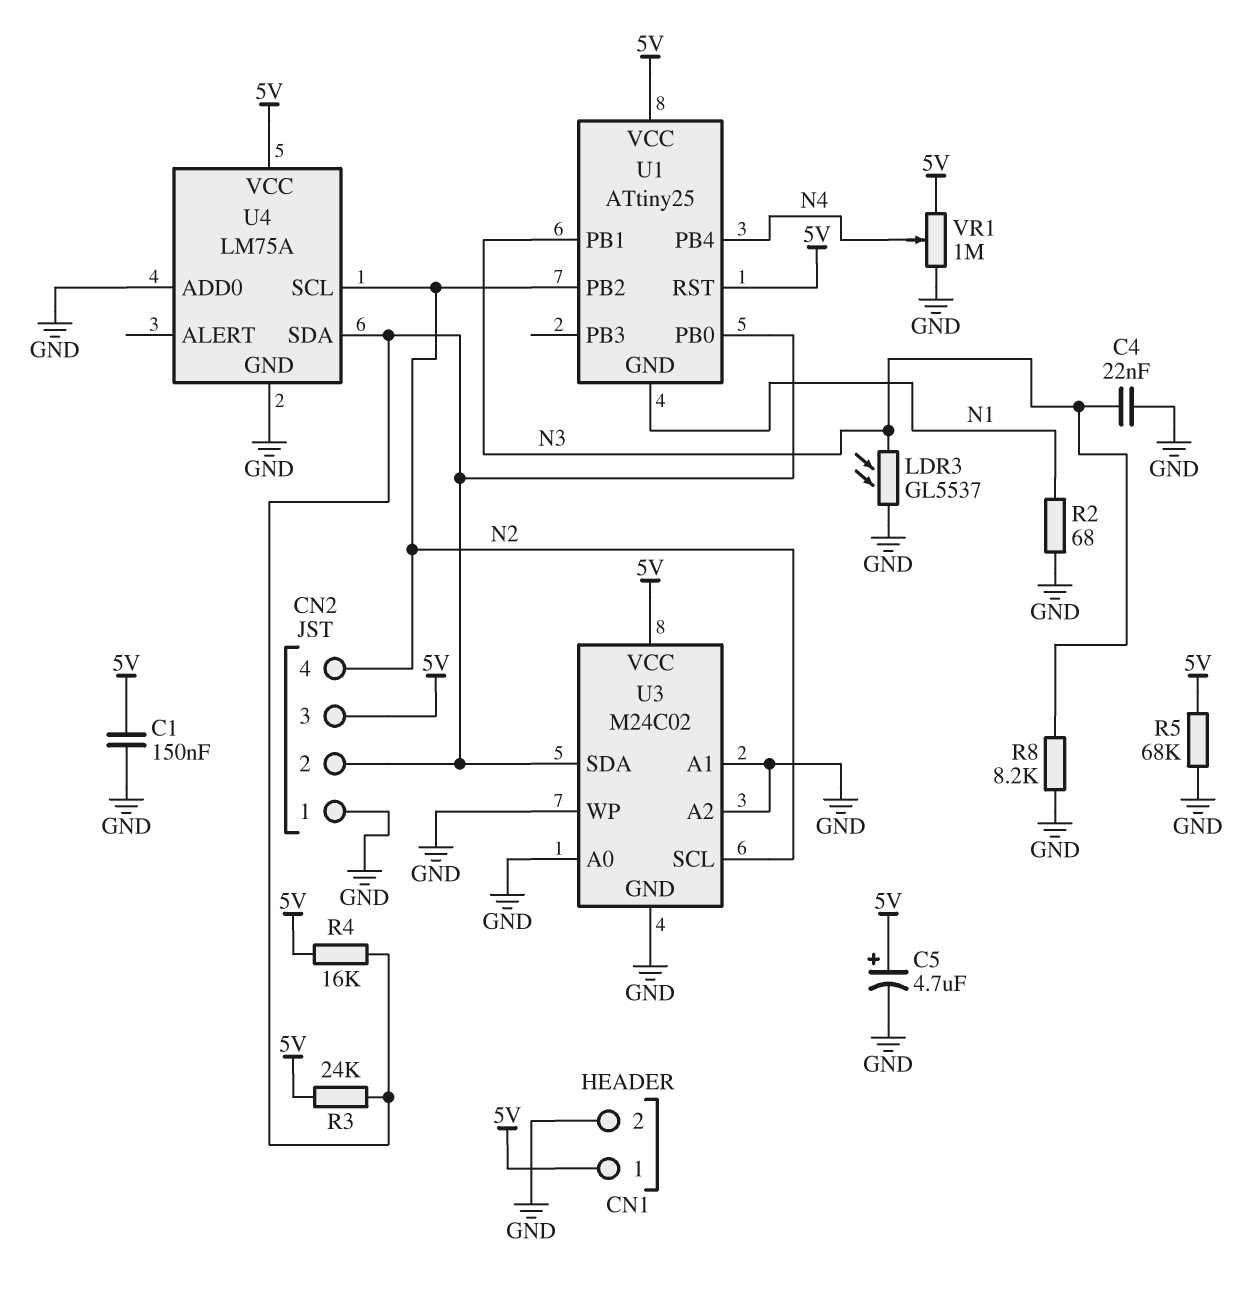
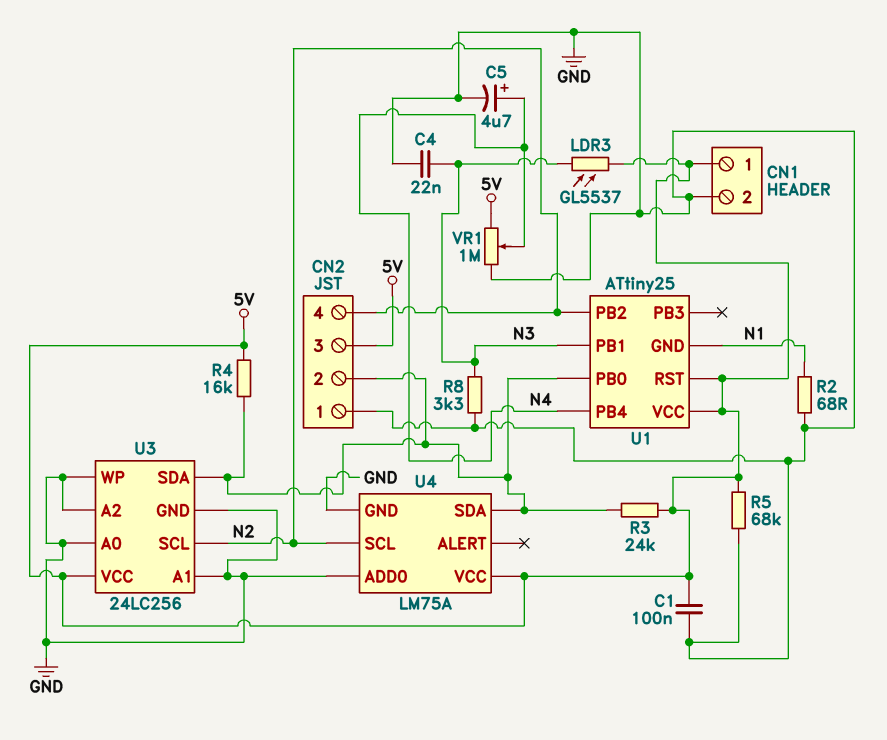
C1: 150nF (5V, GND) -> 100nF (5V, GND)
C5: 4.7uF (plus 5V, minus GND) -> 4.7uF (plus N4, minus GND)
LDR3: GL5537 (GND, N3) -> GL5537 (5V, N3)
R8: 8.2k (GND, N3) -> 3.3k (GND, N3)
U3: M24C02 -> 24LC256

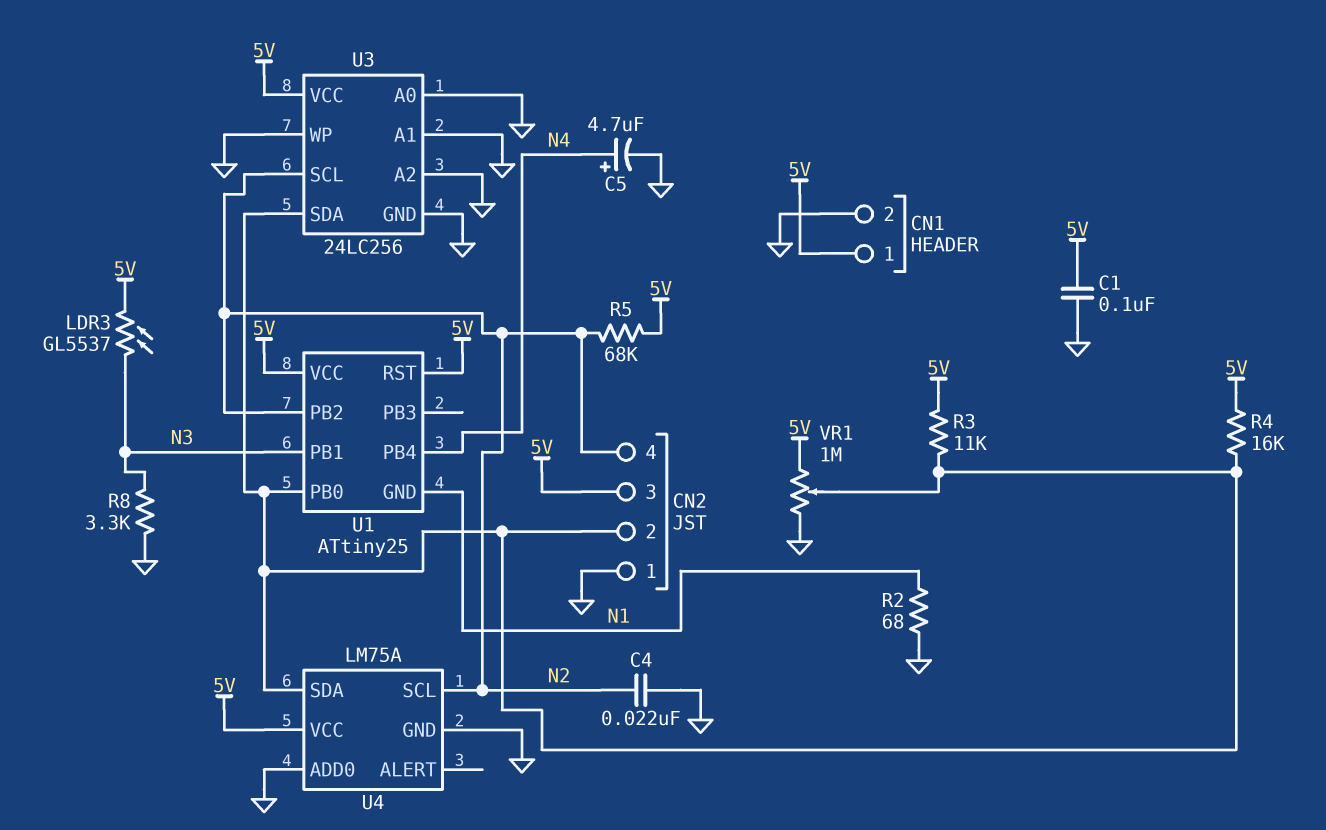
C4: 22nF (GND, N3) -> 22nF (GND, N2)
R3: 24k (5V, CN2/2) -> 11k (5V, CN2/2)
R5: 68k (5V, GND) -> 68k (5V, N2)
VR1: 1M (5V, GND, wiper N4) -> 1M (5V, GND, wiper CN2/2)

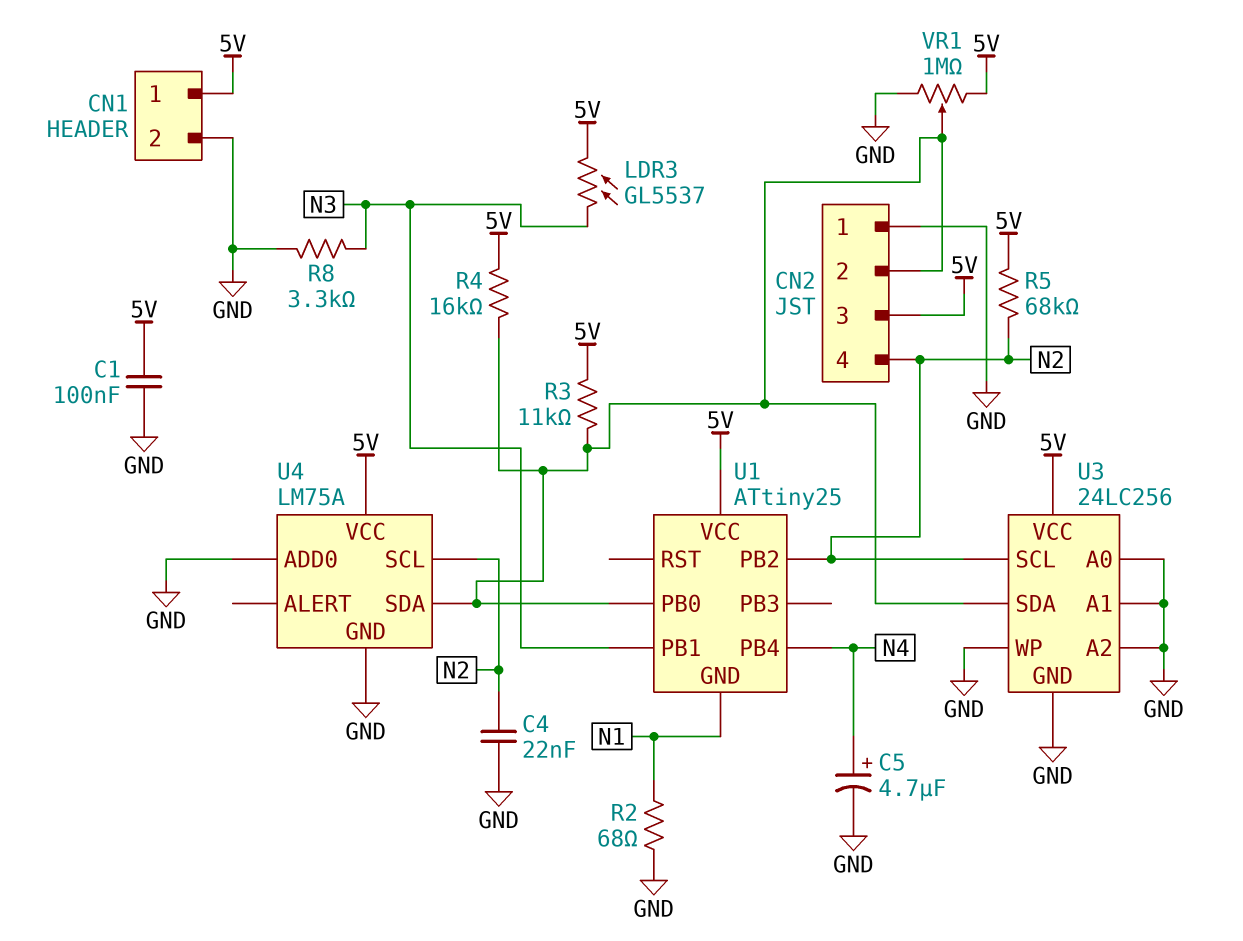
U1 pin RST: 5V -> none

